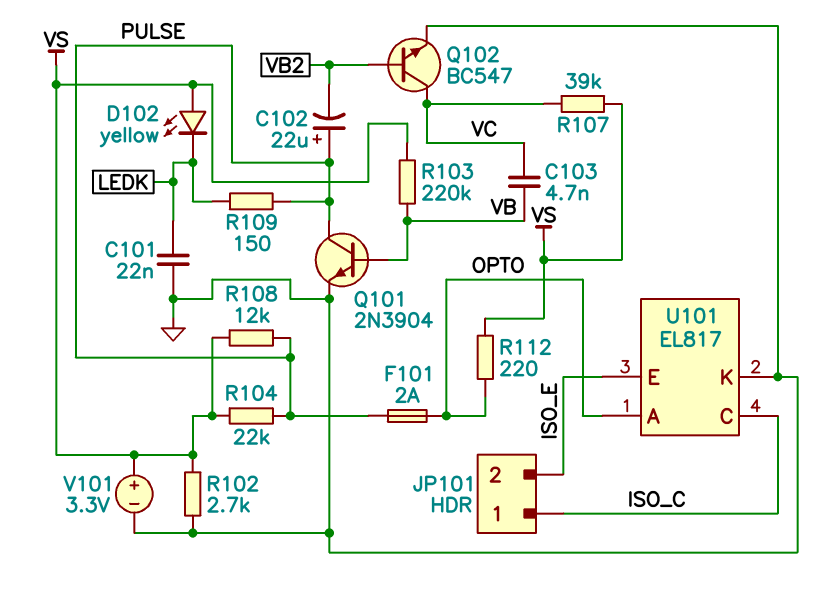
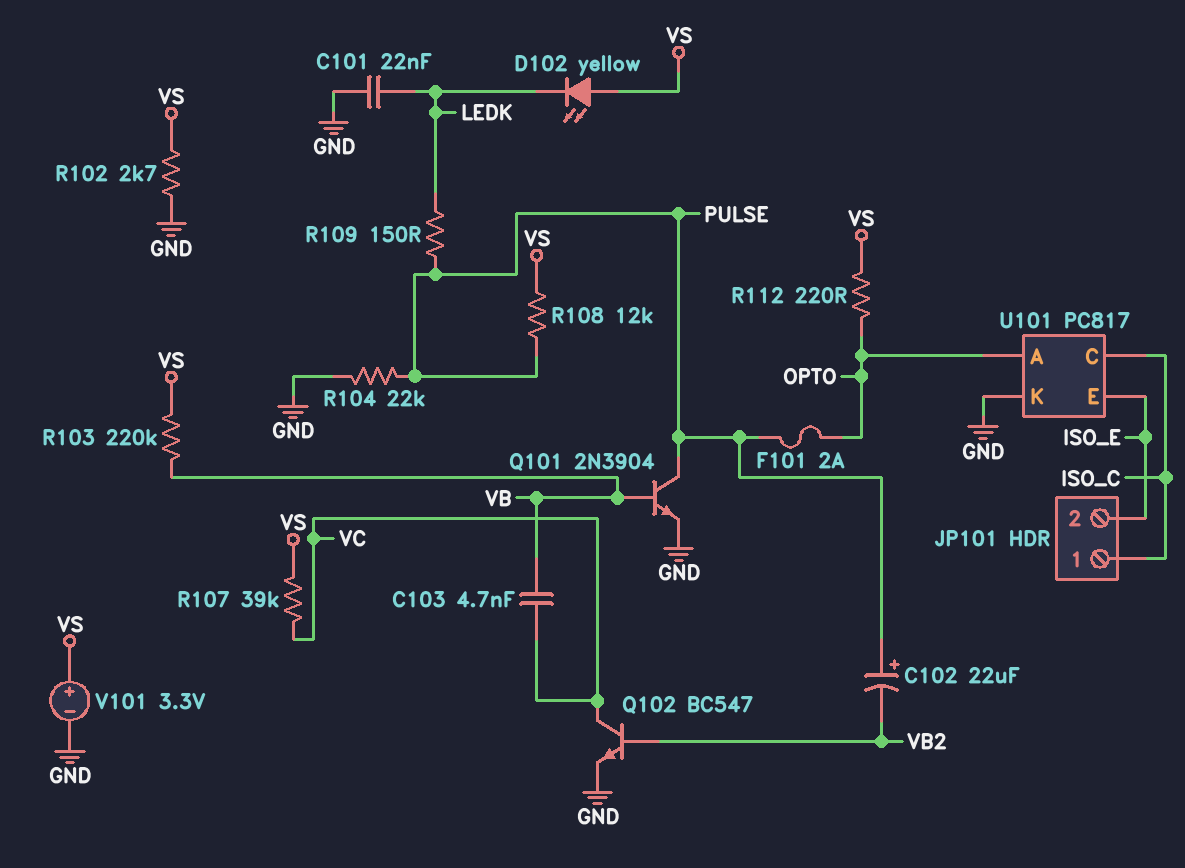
R104: 22k (PULSE, VS) -> 22k (GND, PULSE)
U101: EL817 -> PC817

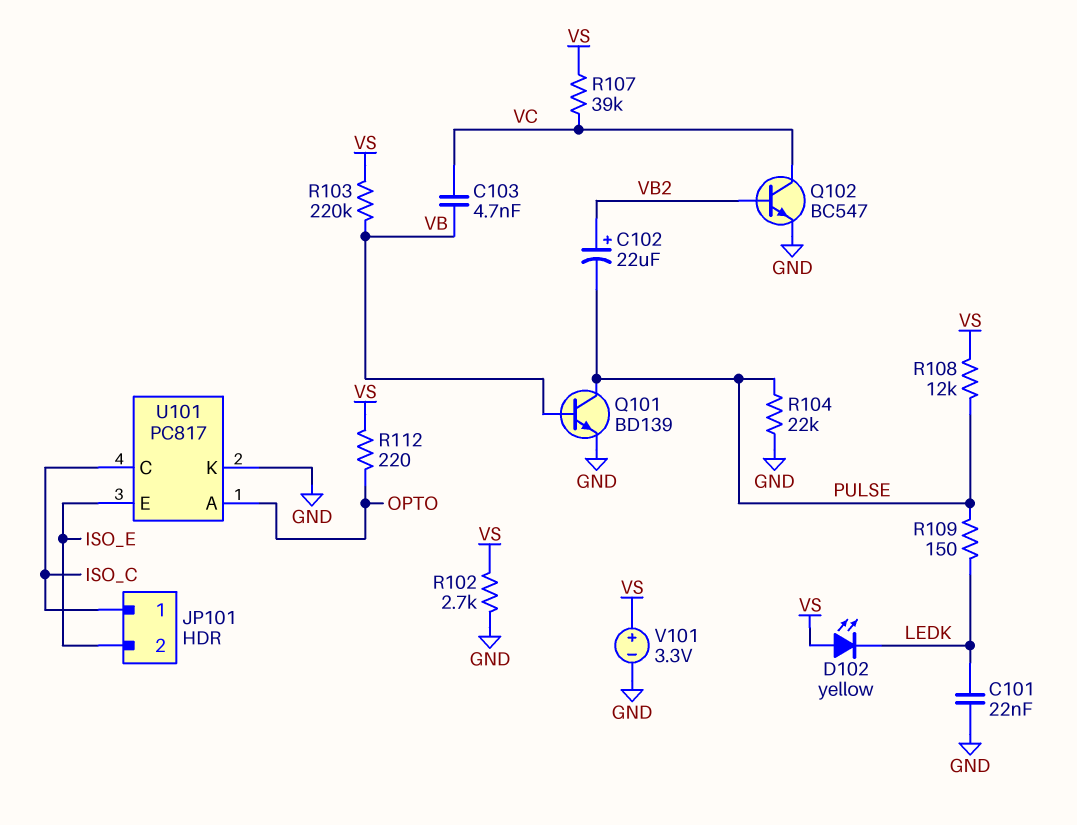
C102: 22uF (plus PULSE, minus VB2) -> 22uF (plus VB2, minus PULSE)
F101: 2A (OPTO, PULSE) -> none
Q101: NPN 2N3904 (B VB, C PULSE, E GND) -> NPN BD139 (B VB, C PULSE, E GND)

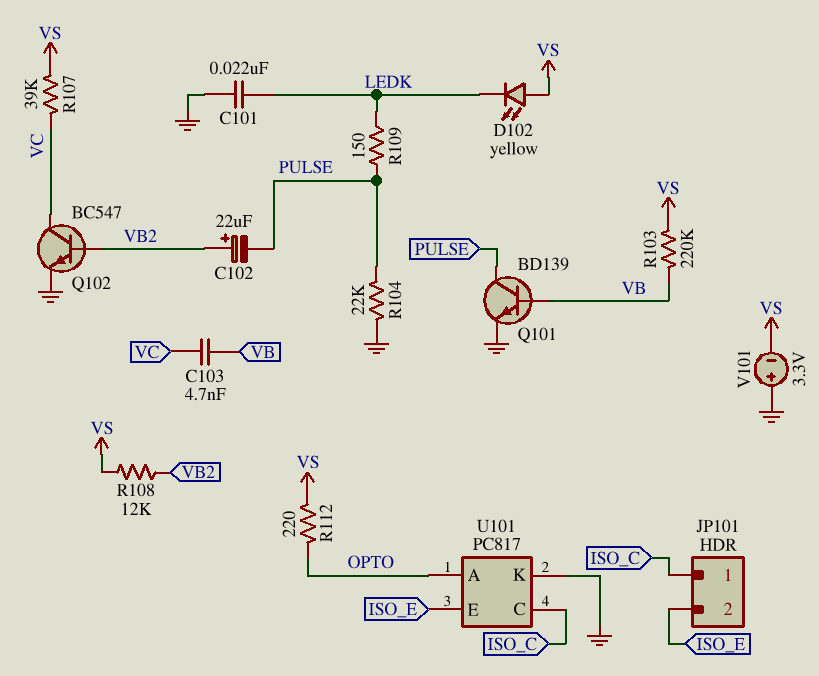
R102: 2.7k (GND, VS) -> none
R108: 12k (PULSE, VS) -> 12k (VB2, VS)
V101: 3.3V (plus VS, minus GND) -> 3.3V (plus GND, minus VS)

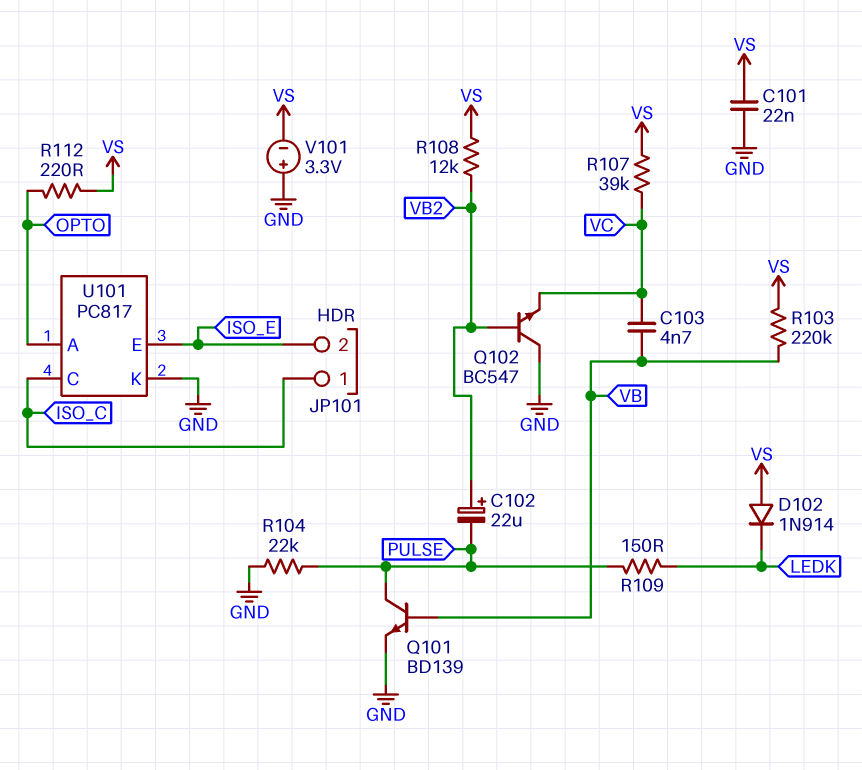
C101: 22nF (GND, LEDK) -> 22nF (GND, VS)
D102: LED yellow (A VS, K LEDK) -> diode 1N914 (A VS, K LEDK)
Q102: NPN BC547 (B VB2, C VC, E GND) -> NPN BC547 (B VB2, C GND, E VC)

